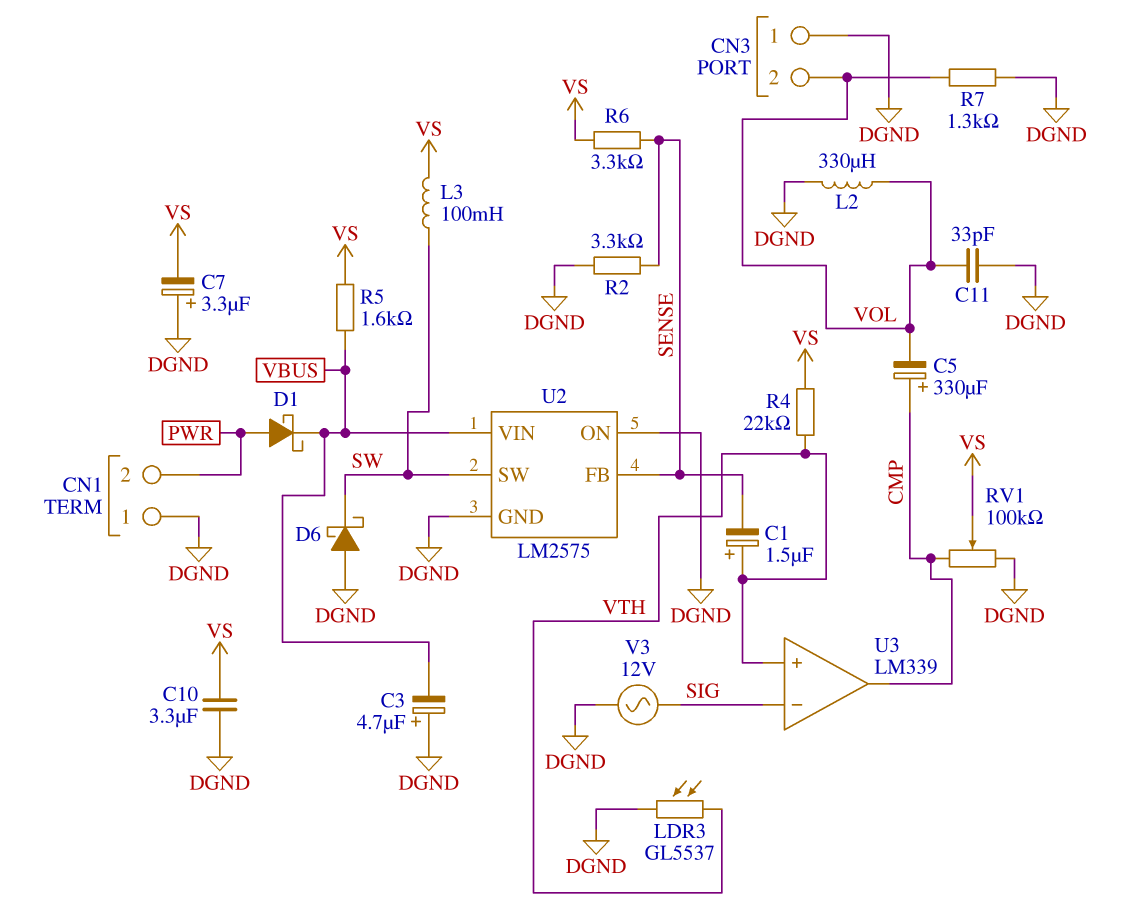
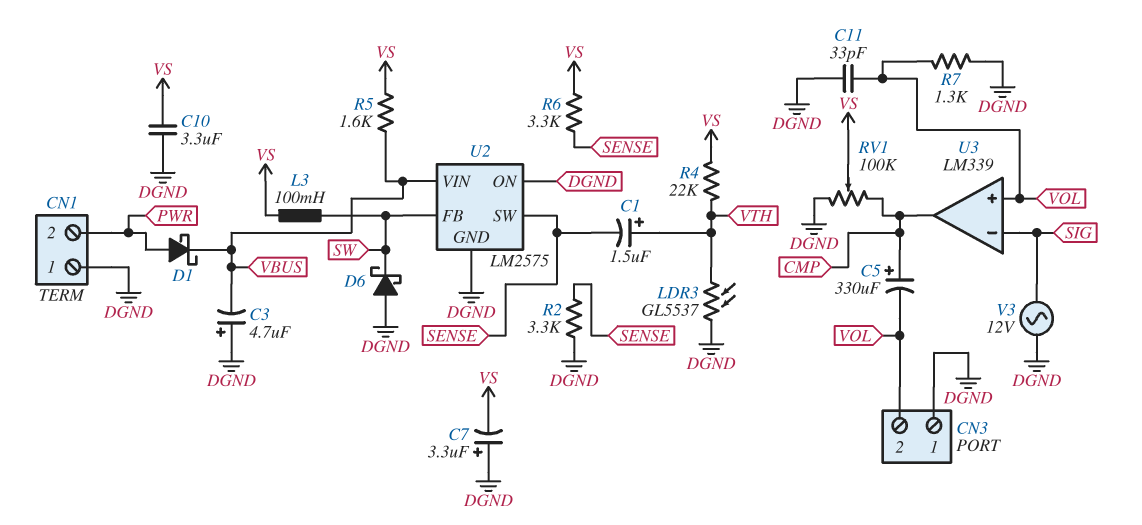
L2: 330uH (DGND, VOL) -> none
U2 pin FB: SENSE -> SW
U2 pin SW: SW -> SENSE
U3 pin in+: VTH -> VOL

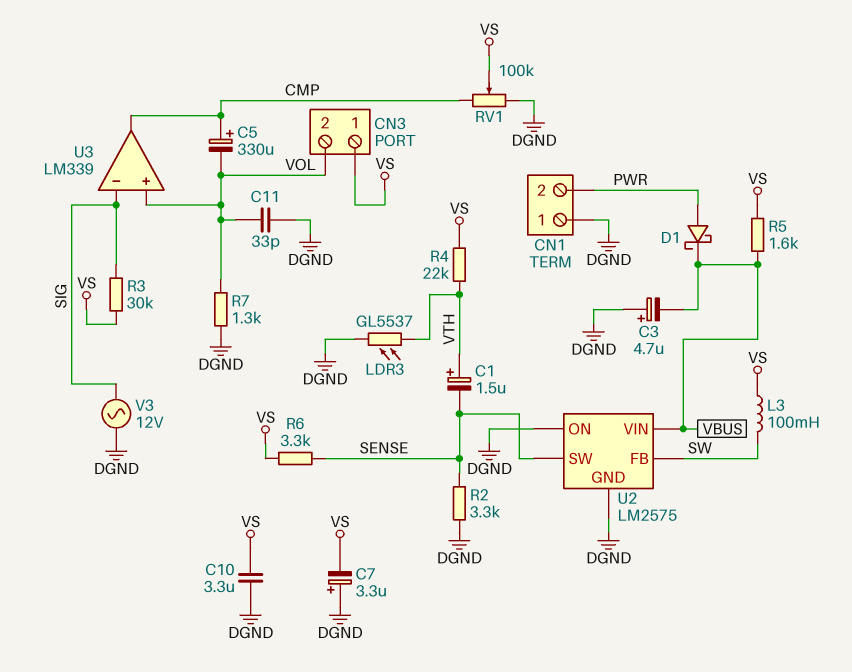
CN3 pin 1: DGND -> VS
D6: schottky (A DGND, K SW) -> none
R3: none -> 30k (SIG, VS)

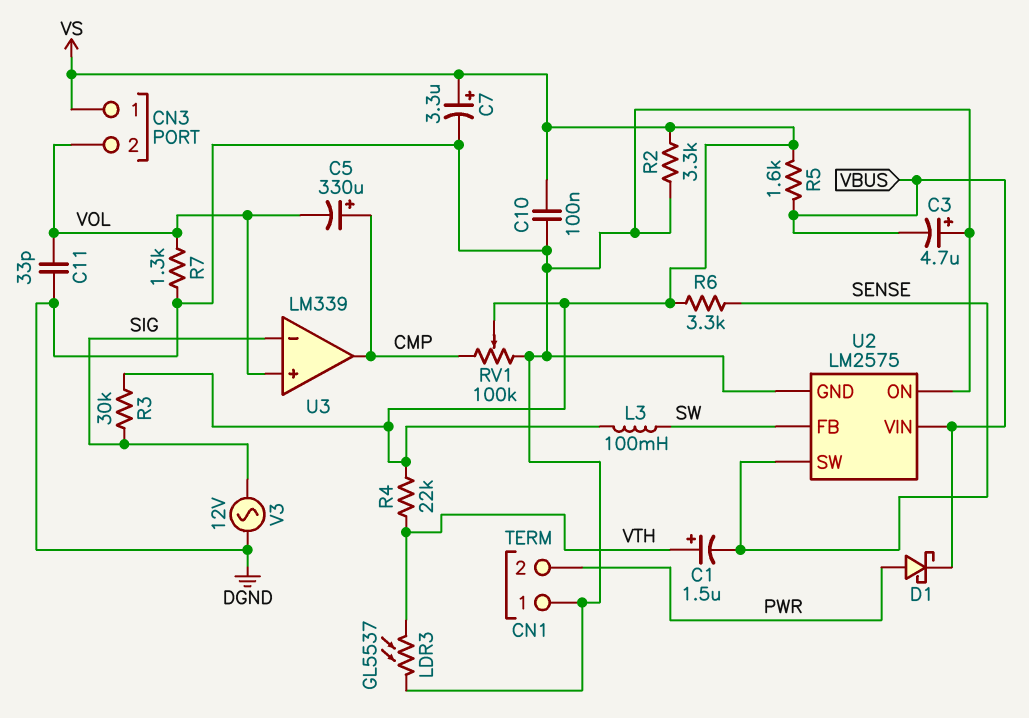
C7: 3.3uF (plus DGND, minus VS) -> 3.3uF (plus VS, minus DGND)
C10: 3.3uF (DGND, VS) -> 100nF (DGND, VS)
R2: 3.3k (DGND, SENSE) -> 3.3k (DGND, VS)

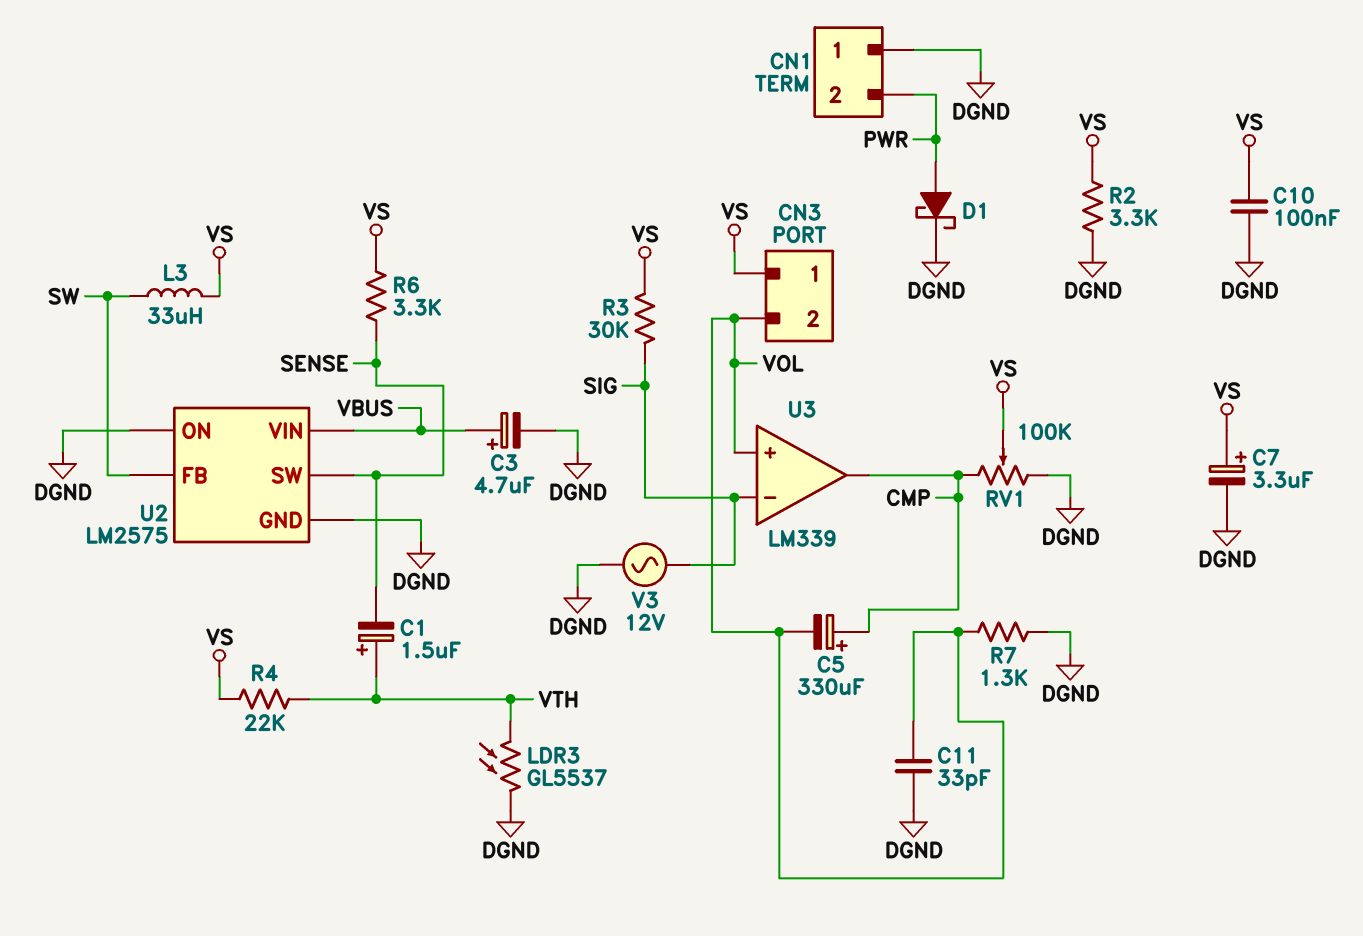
C3: 4.7uF (plus DGND, minus VBUS) -> 4.7uF (plus VBUS, minus DGND)
D1: schottky (A PWR, K VBUS) -> schottky (A PWR, K DGND)
L3: 100mH (SW, VS) -> 33uH (SW, VS)
R5: 1.6k (VBUS, VS) -> none

